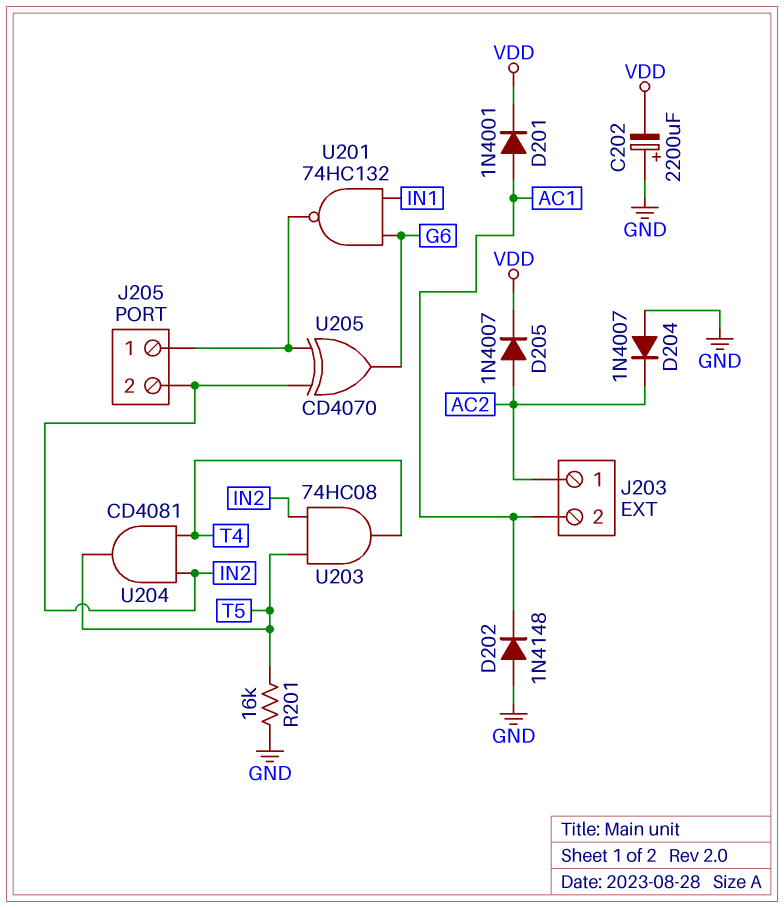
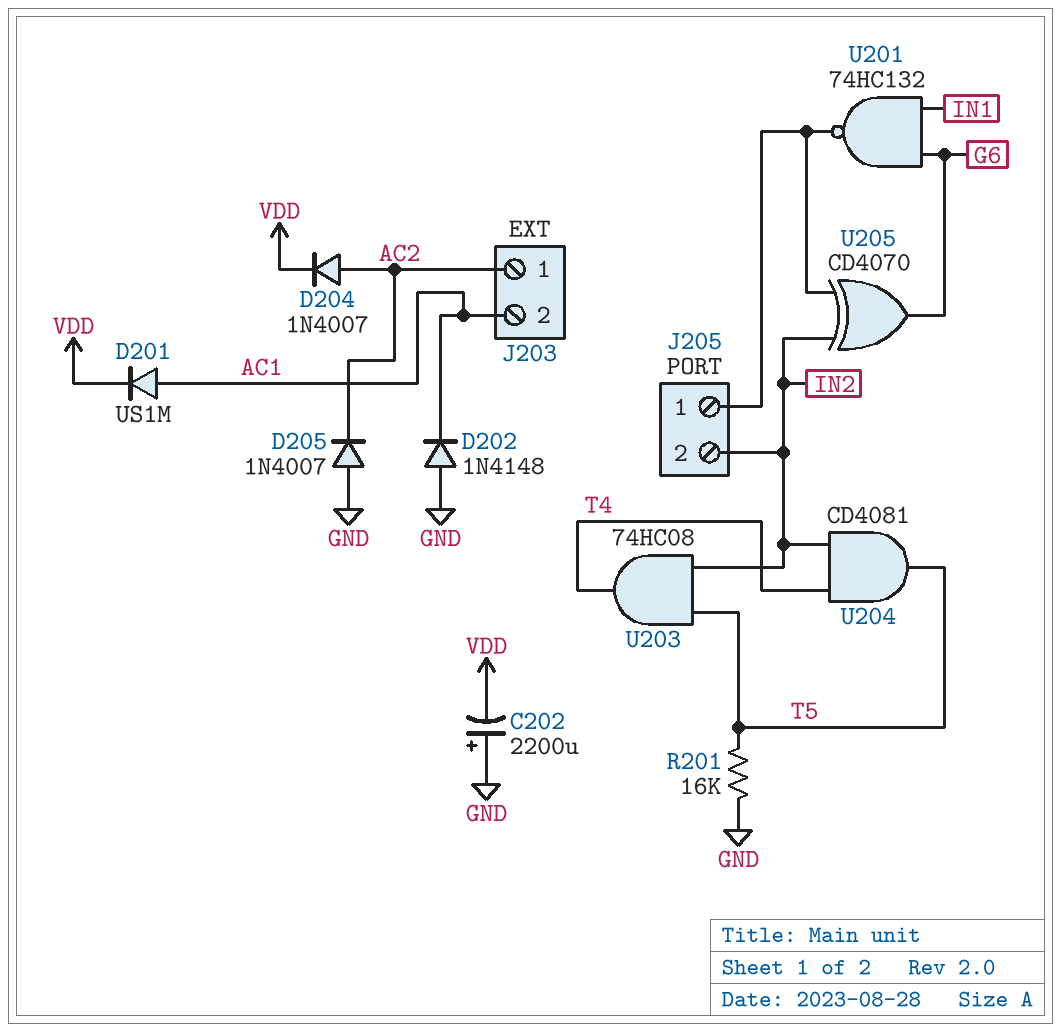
D201: diode 1N4001 (A AC1, K VDD) -> diode US1M (A AC1, K VDD)
D204: diode 1N4007 (A GND, K AC2) -> diode 1N4007 (A AC2, K VDD)
D205: diode 1N4007 (A AC2, K VDD) -> diode 1N4007 (A GND, K AC2)

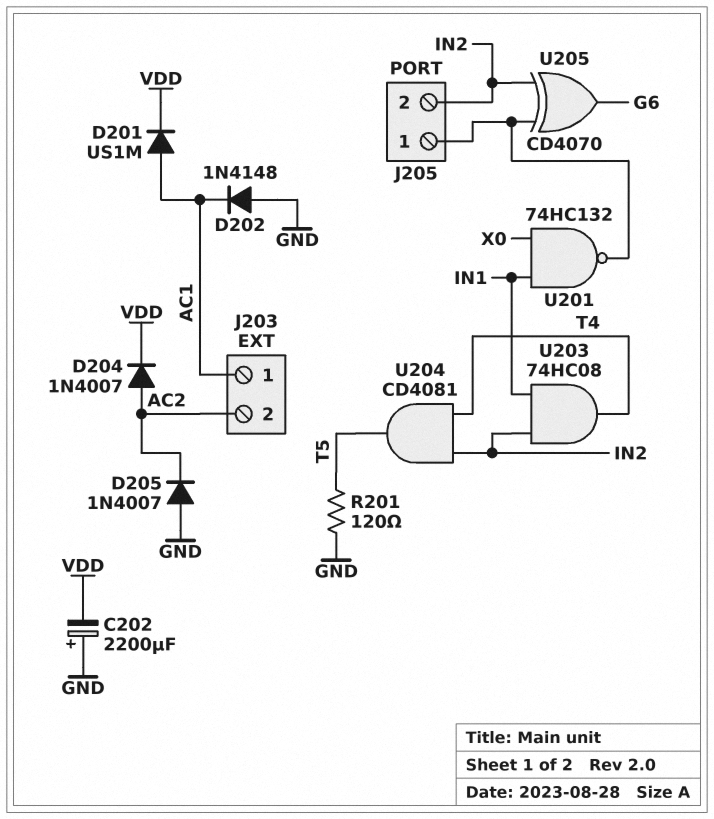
J203 pin 1: AC2 -> AC1
J203 pin 2: AC1 -> AC2
R201: 16k (GND, T5) -> 120 (GND, T5)
U201: NAND 74HC132 (in G6, in IN1, out J205/1) -> NAND 74HC132 (in IN1, in X0, out J205/1)
U203: AND 74HC08 (in IN2, in T5, out T4) -> AND 74HC08 (in IN1, in IN2, out T4)

